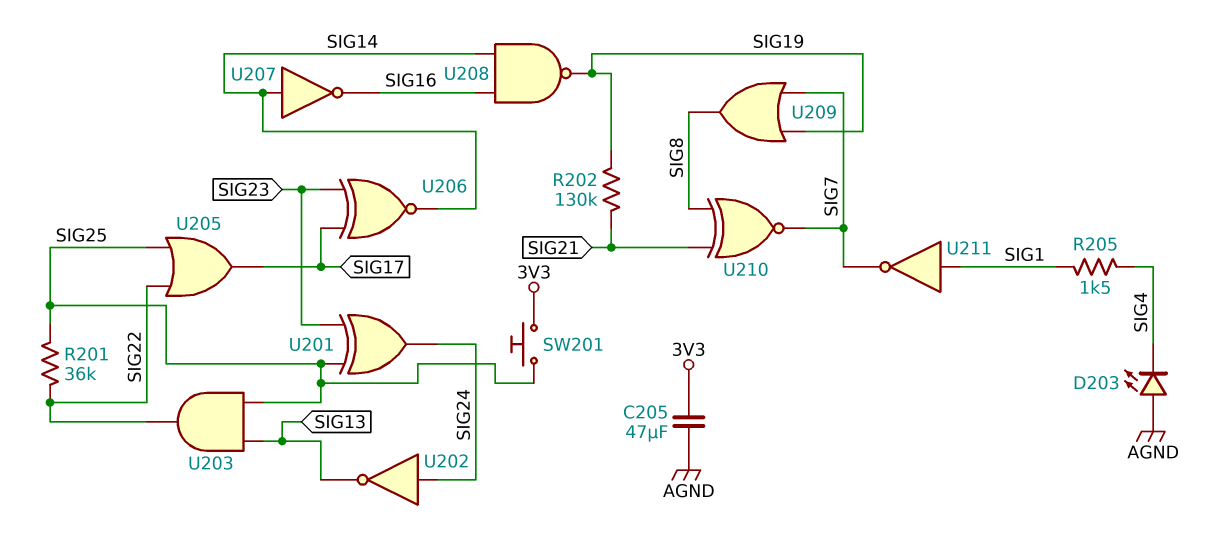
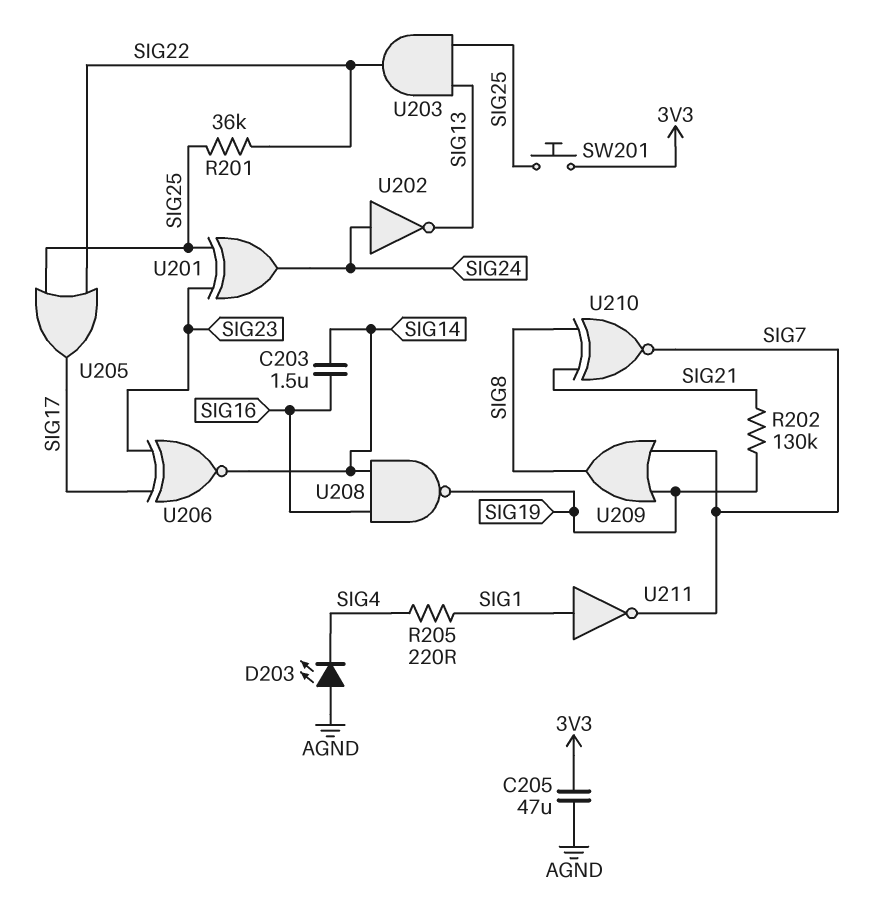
C203: none -> 1.5uF (SIG14, SIG16)
R205: 1.5k (SIG1, SIG4) -> 220 (SIG1, SIG4)
U207: NOT (in SIG14, out SIG16) -> none

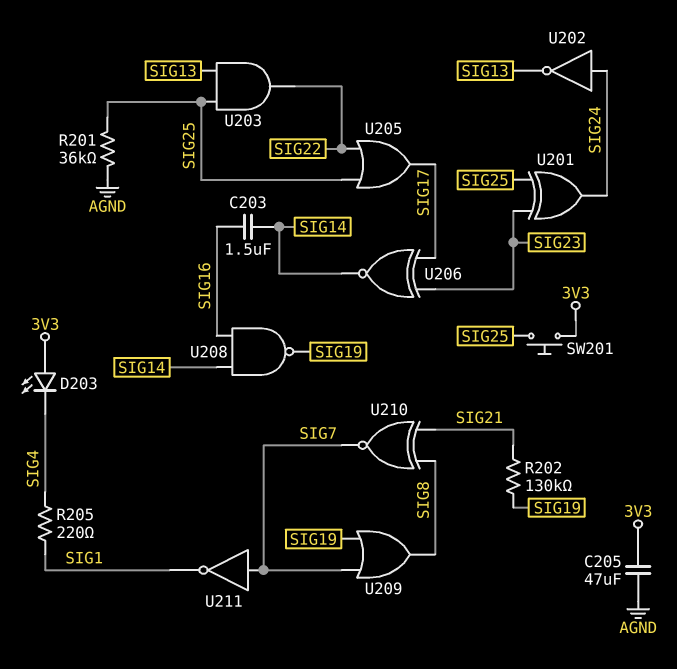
D203: LED (A AGND, K SIG4) -> LED (A 3V3, K SIG4)
R201: 36k (SIG22, SIG25) -> 36k (AGND, SIG25)
U211: NOT (in SIG1, out SIG7) -> NOT (in SIG7, out SIG1)

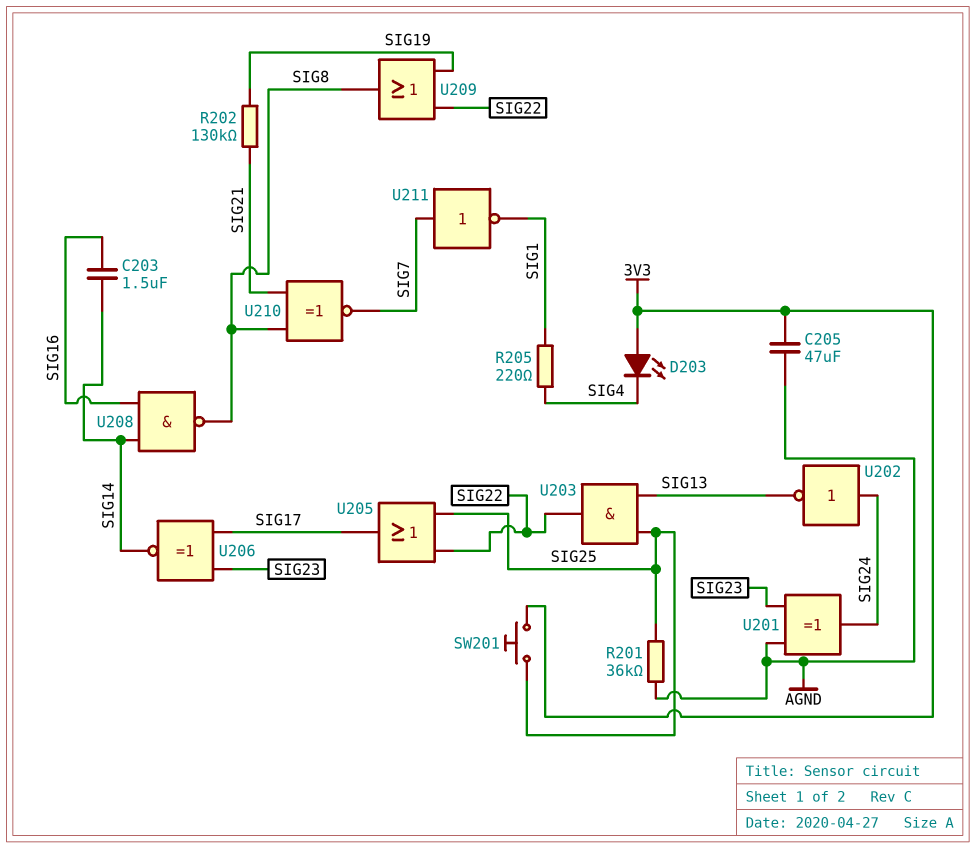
U201: XOR (in SIG23, in SIG25, out SIG24) -> XOR (in AGND, in SIG23, out SIG24)
U208: NAND (in SIG14, in SIG16, out SIG19) -> NAND (in SIG14, in SIG16, out SIG8)
U209: OR (in SIG7, in SIG19, out SIG8) -> OR (in SIG19, in SIG22, out SIG8)

